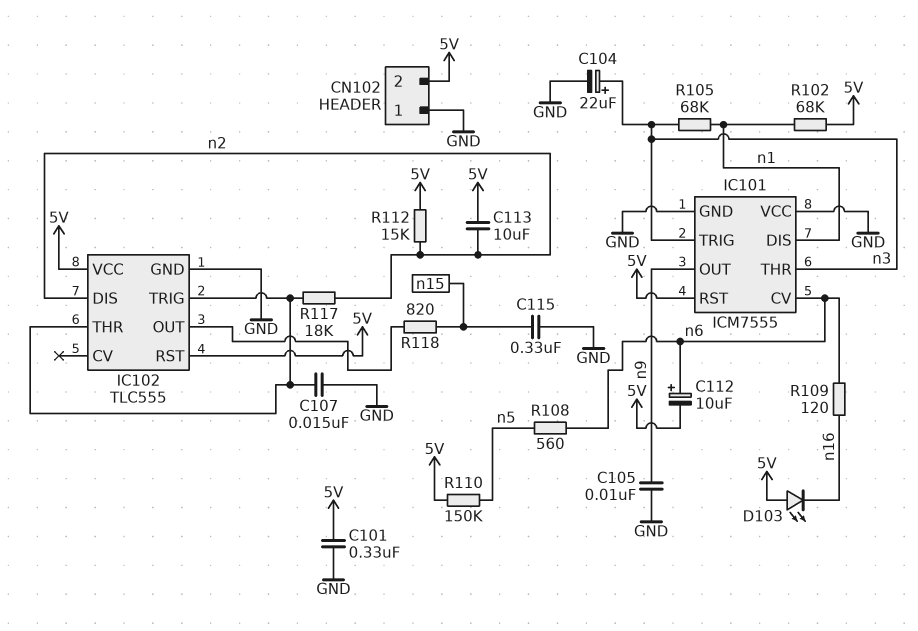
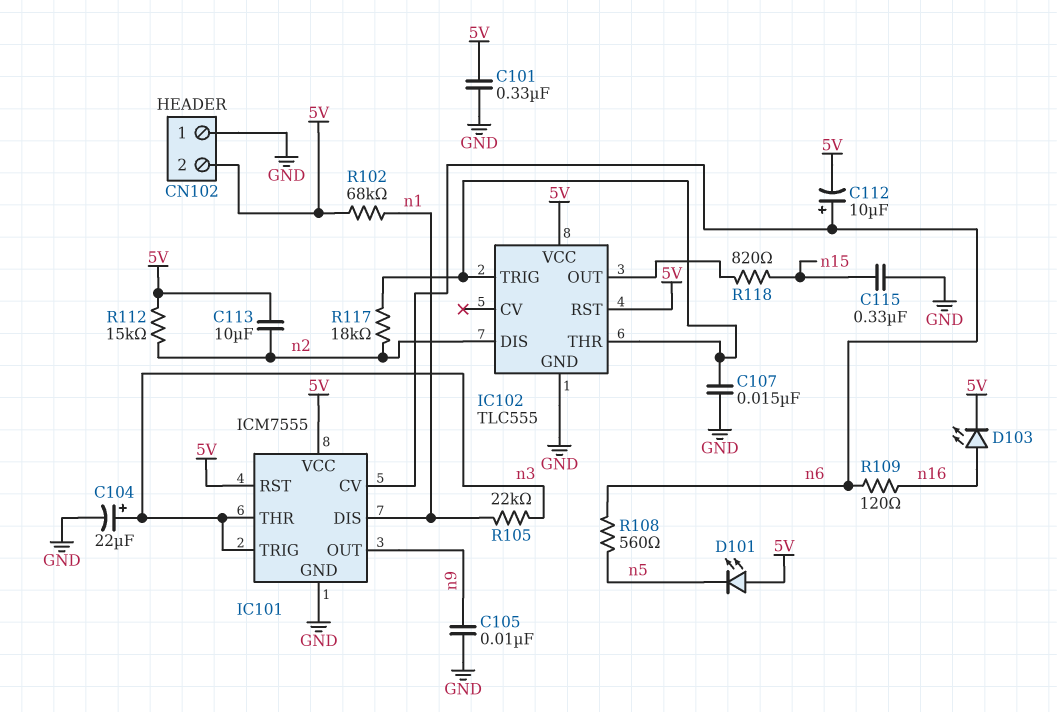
D101: none -> LED (A 5V, K n5)
D103: LED (A 5V, K n16) -> LED (A n16, K 5V)
IC101 pin VCC: GND -> 5V
R105: 68k (n1, n3) -> 22k (n1, n3)
R110: 150k (5V, n5) -> none

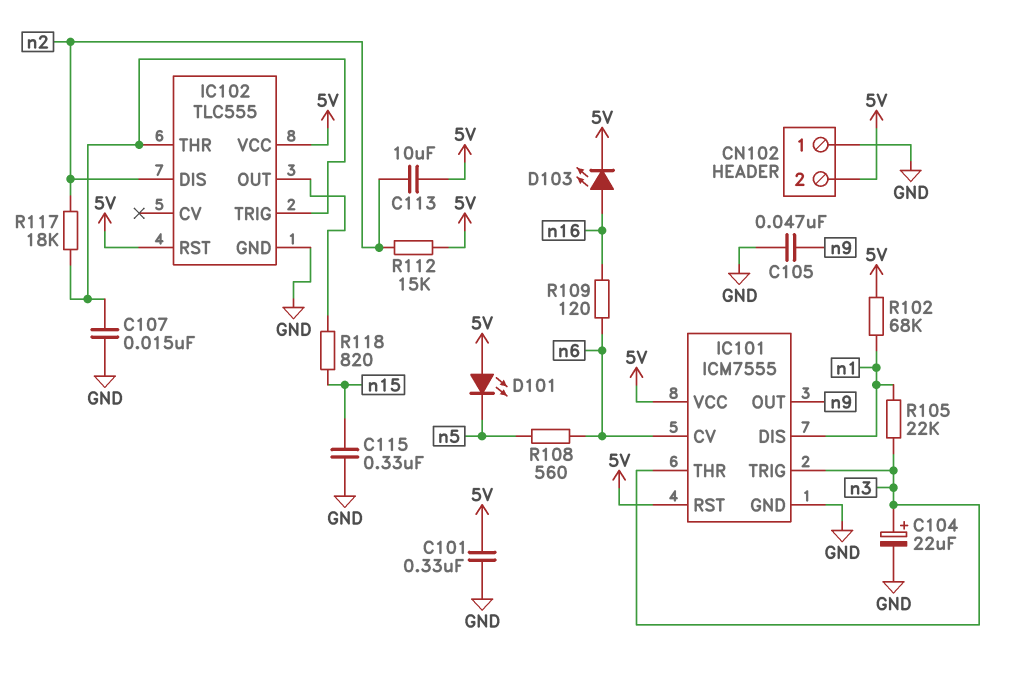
C105: 10nF (GND, n9) -> 47nF (GND, n9)
C112: 10uF (plus n6, minus 5V) -> none

